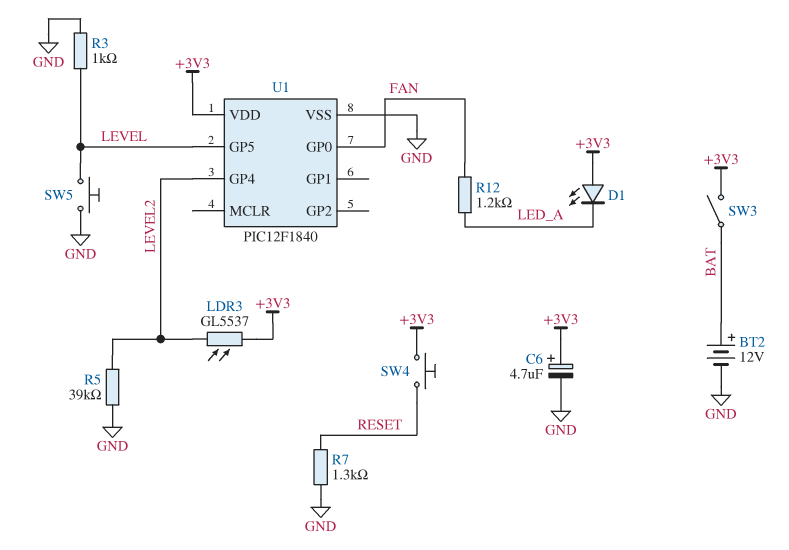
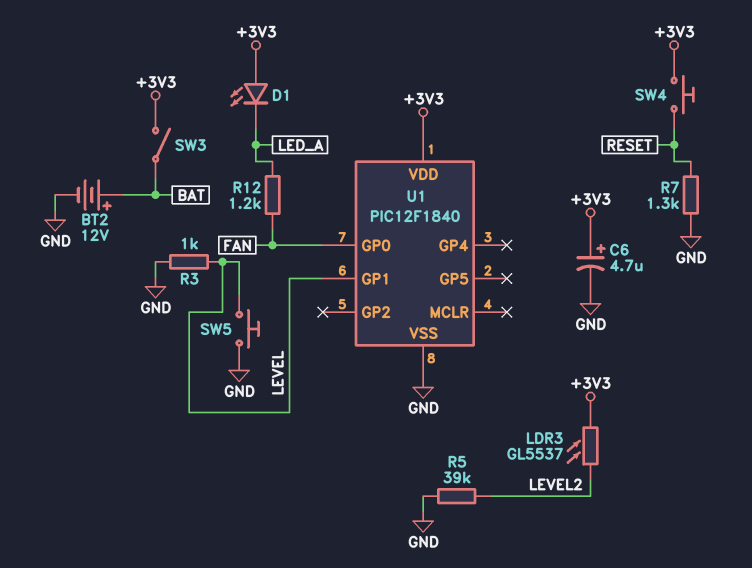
U1 pin GP1: none -> LEVEL
U1 pin GP4: LEVEL2 -> none
U1 pin GP5: LEVEL -> none

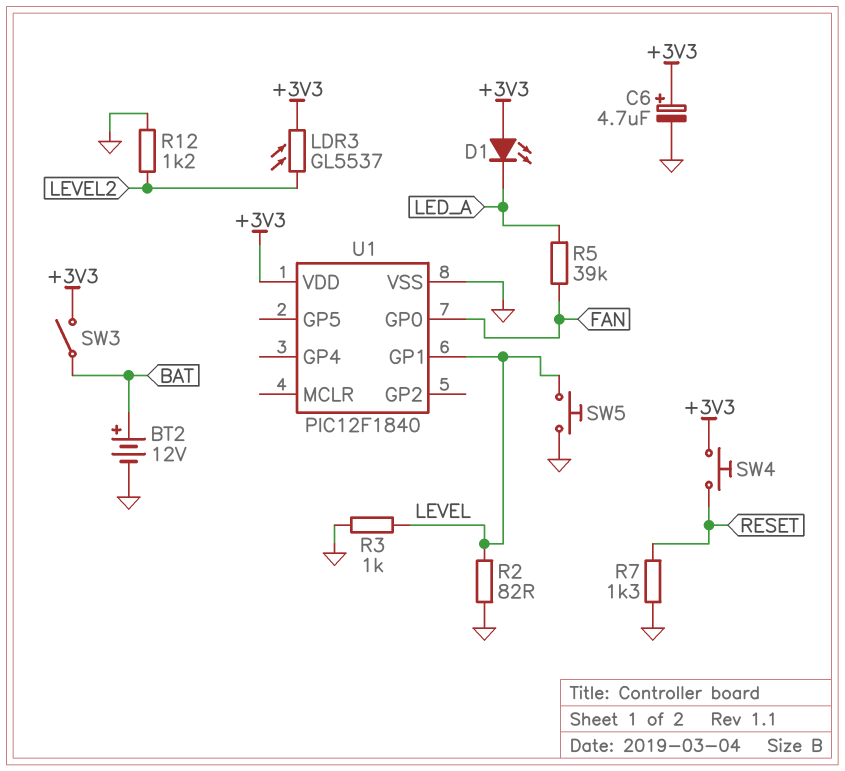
R2: none -> 82 (GND, LEVEL)
R5: 39k (GND, LEVEL2) -> 39k (FAN, LED_A)
R12: 1.2k (FAN, LED_A) -> 1.2k (GND, LEVEL2)

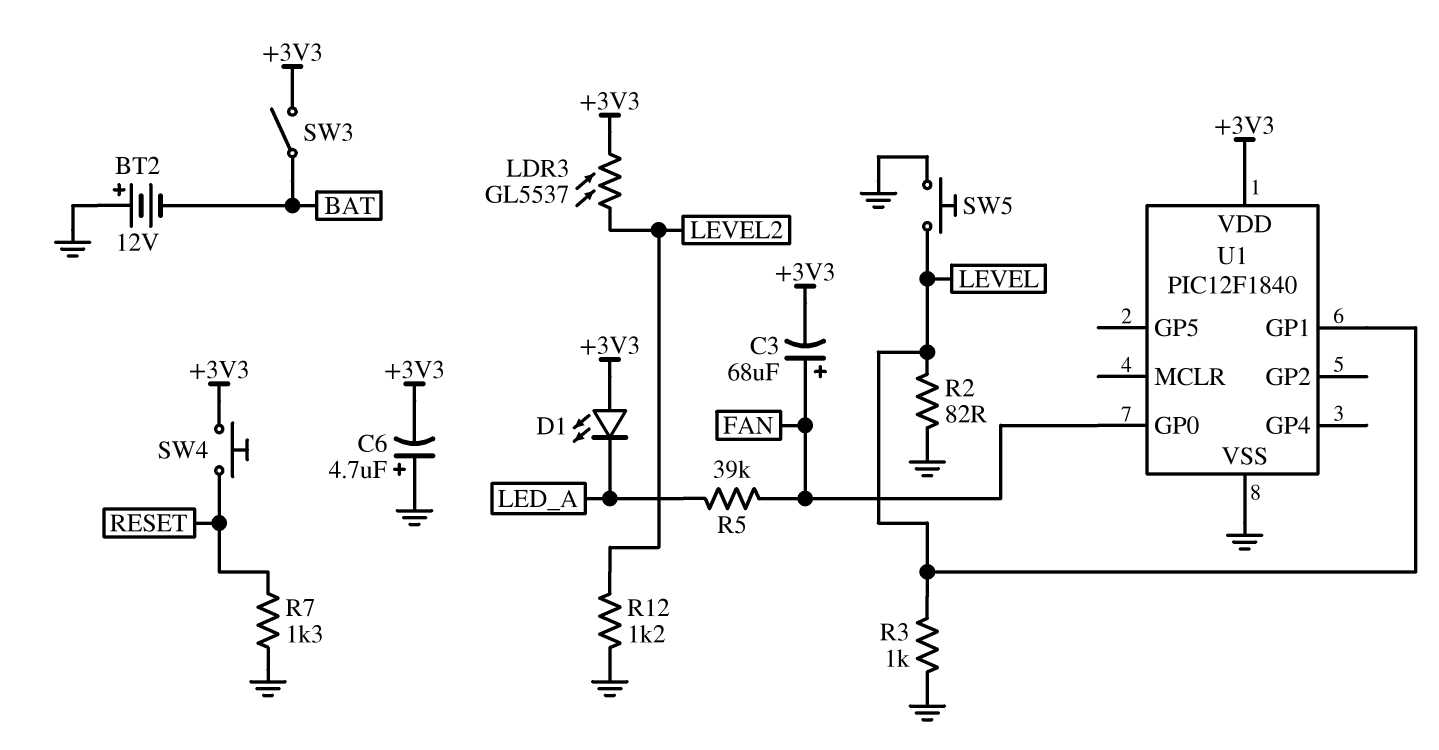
BT2: 12V (plus BAT, minus GND) -> 12V (plus GND, minus BAT)
C3: none -> 68uF (plus FAN, minus +3V3)
C6: 4.7uF (plus +3V3, minus GND) -> 4.7uF (plus GND, minus +3V3)

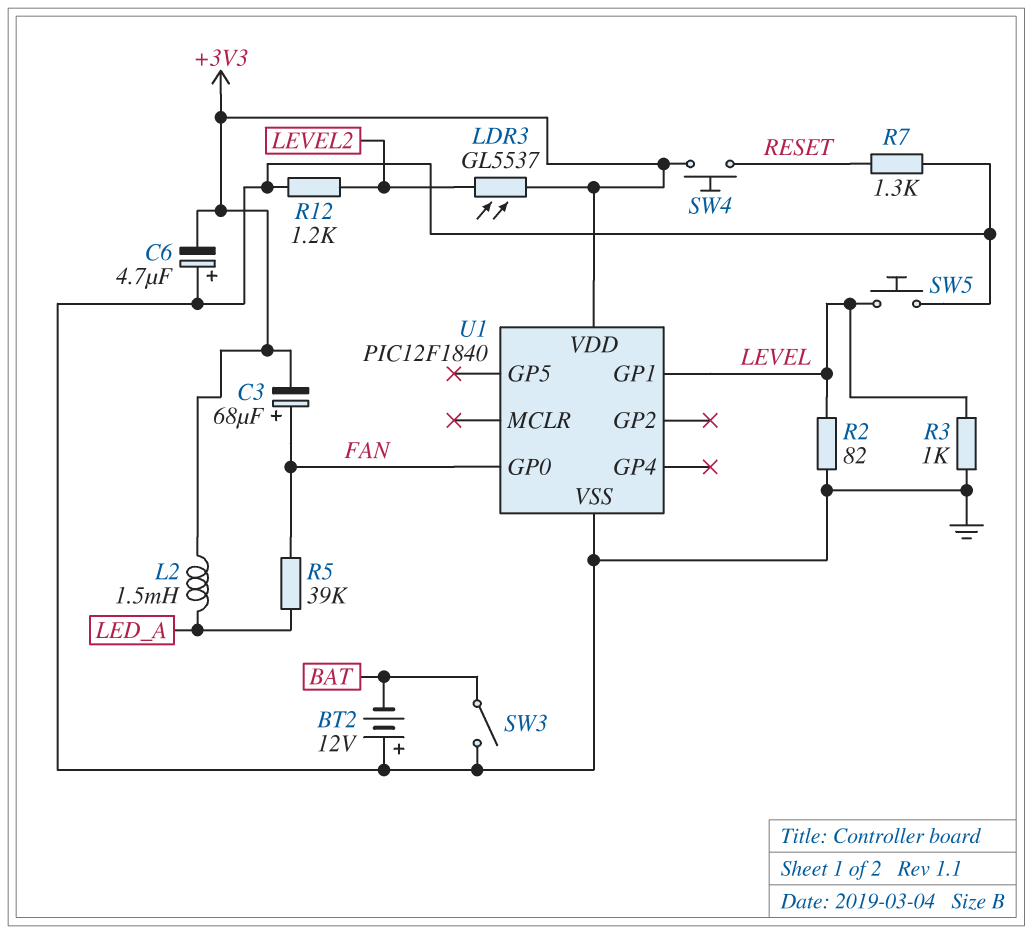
D1: LED (A +3V3, K LED_A) -> none
L2: none -> 1.5mH (+3V3, LED_A)
SW3: switch (+3V3, BAT) -> switch (BAT, GND)

